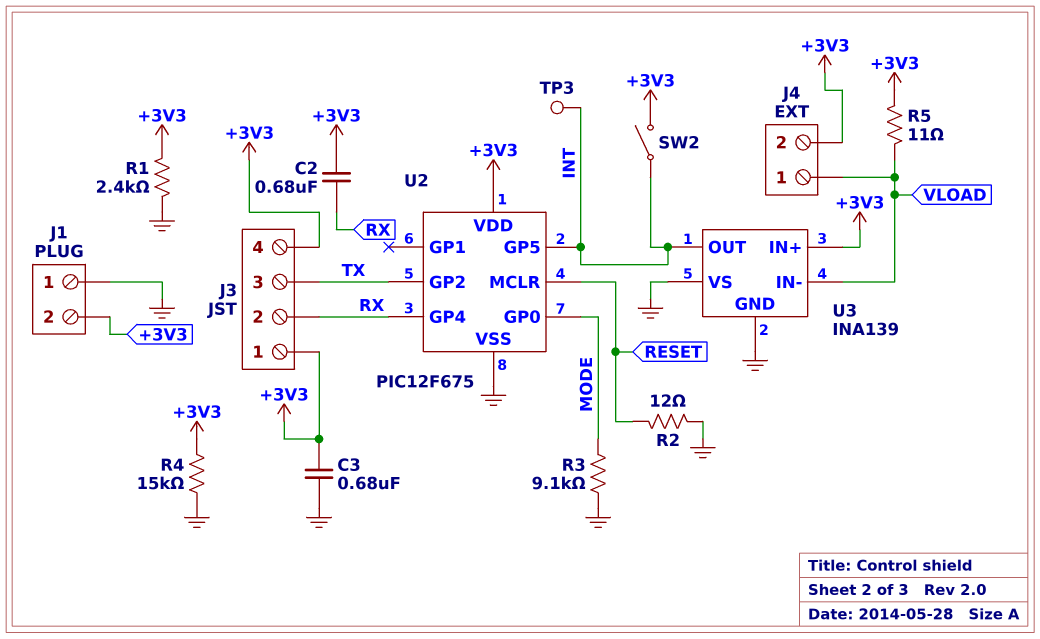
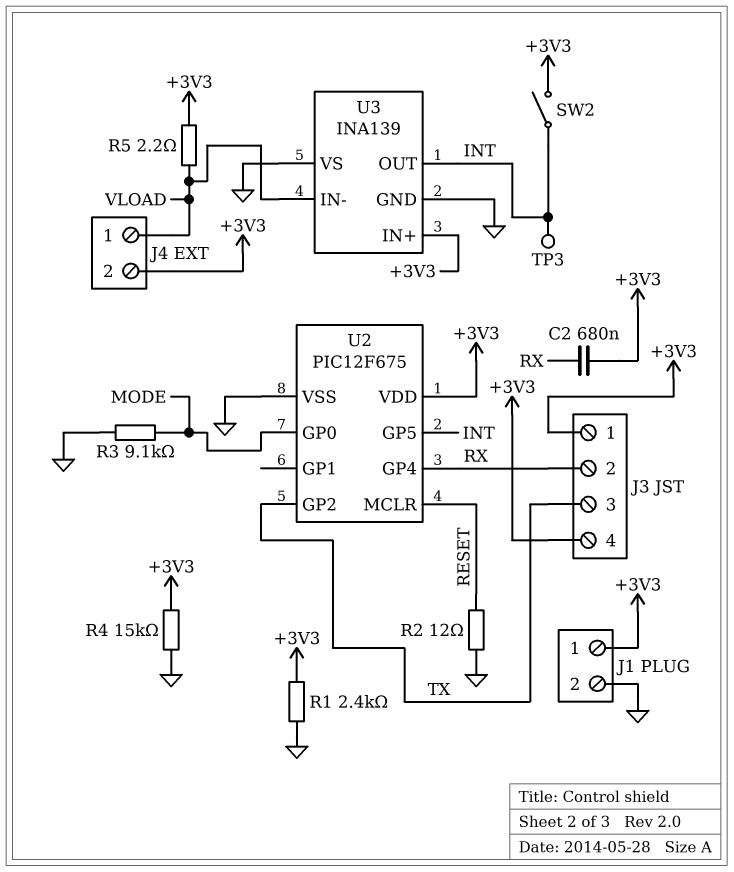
C3: 680nF (+3V3, GND) -> none
J1 pin 1: GND -> +3V3
J1 pin 2: +3V3 -> GND
R5: 11 (+3V3, VLOAD) -> 2.2 (+3V3, VLOAD)

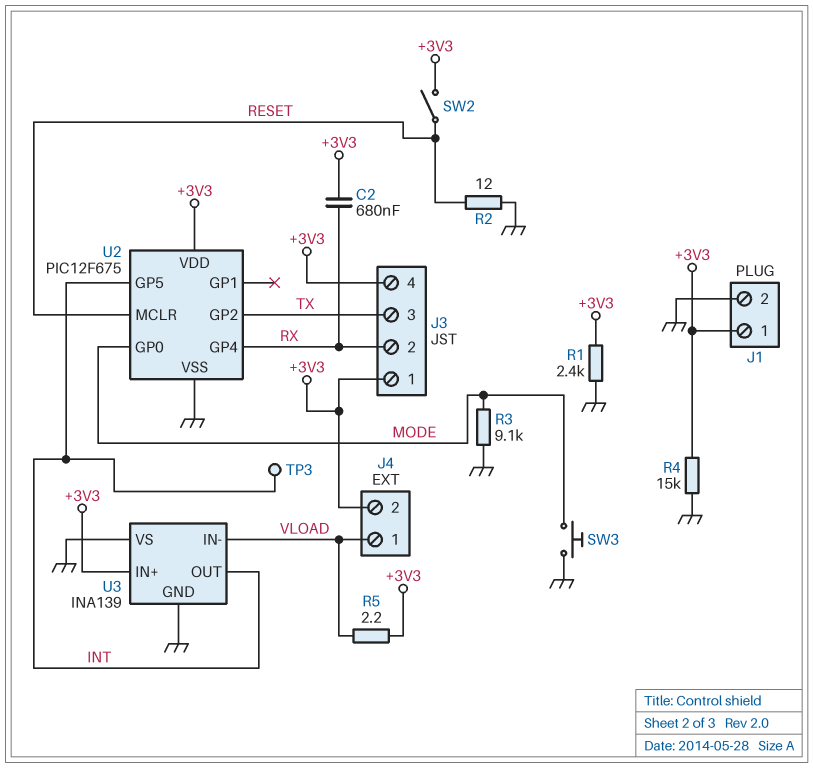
SW2: switch (+3V3, INT) -> switch (+3V3, RESET)
SW3: none -> button (GND, MODE)

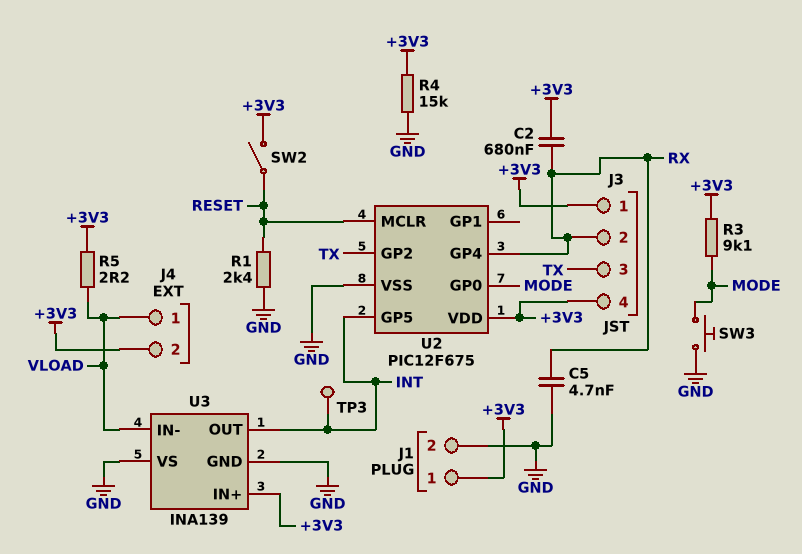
C5: none -> 4.7nF (GND, RX)
R1: 2.4k (+3V3, GND) -> 2.4k (GND, RESET)
R2: 12 (GND, RESET) -> none
R3: 9.1k (GND, MODE) -> 9.1k (+3V3, MODE)

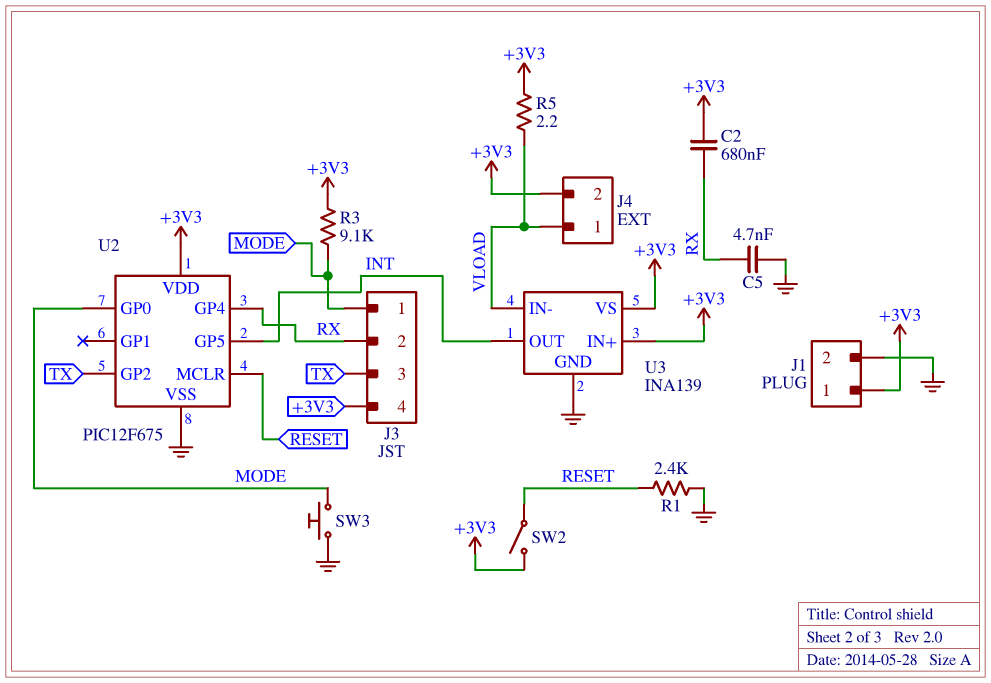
J3 pin 1: +3V3 -> MODE
R4: 15k (+3V3, GND) -> none
TP3: test point (INT) -> none
U3 pin VS: GND -> +3V3

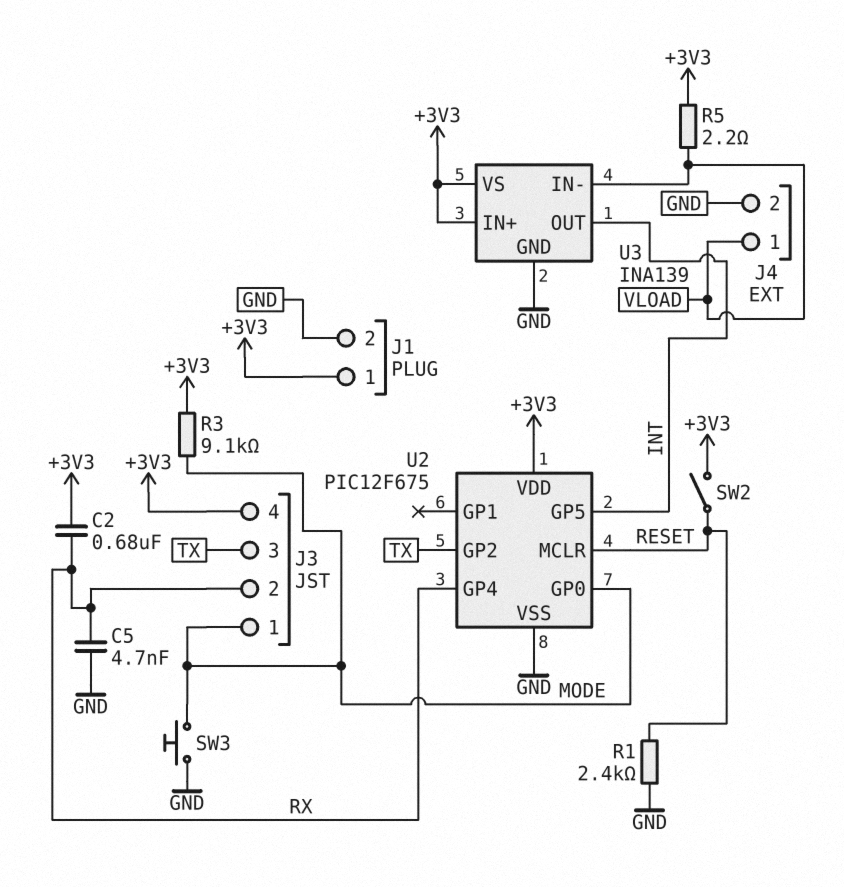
J4 pin 2: +3V3 -> GND

